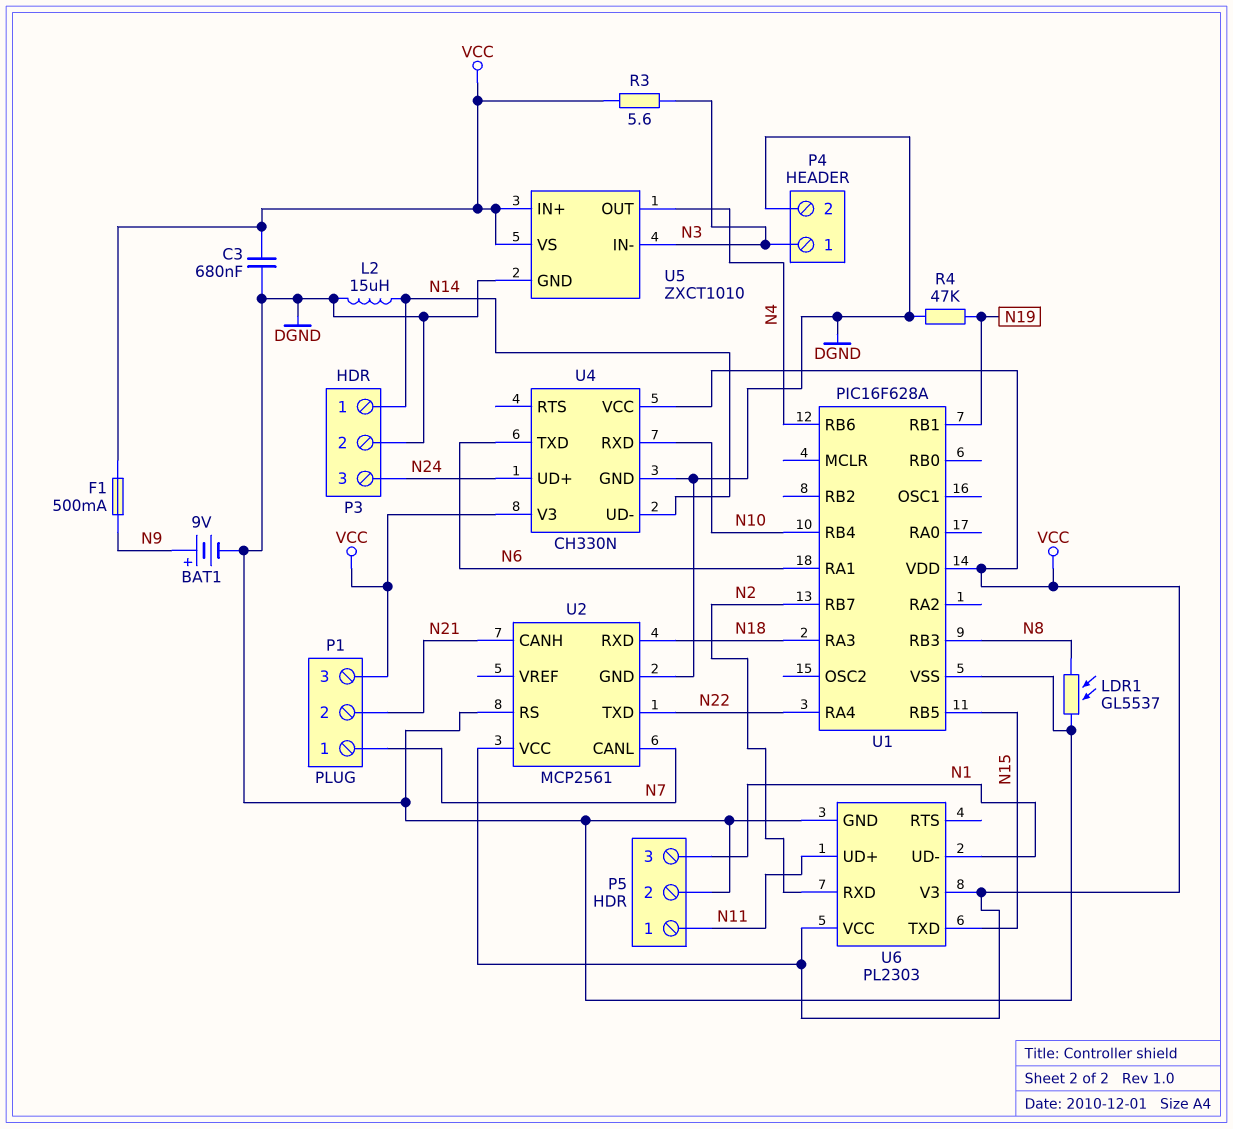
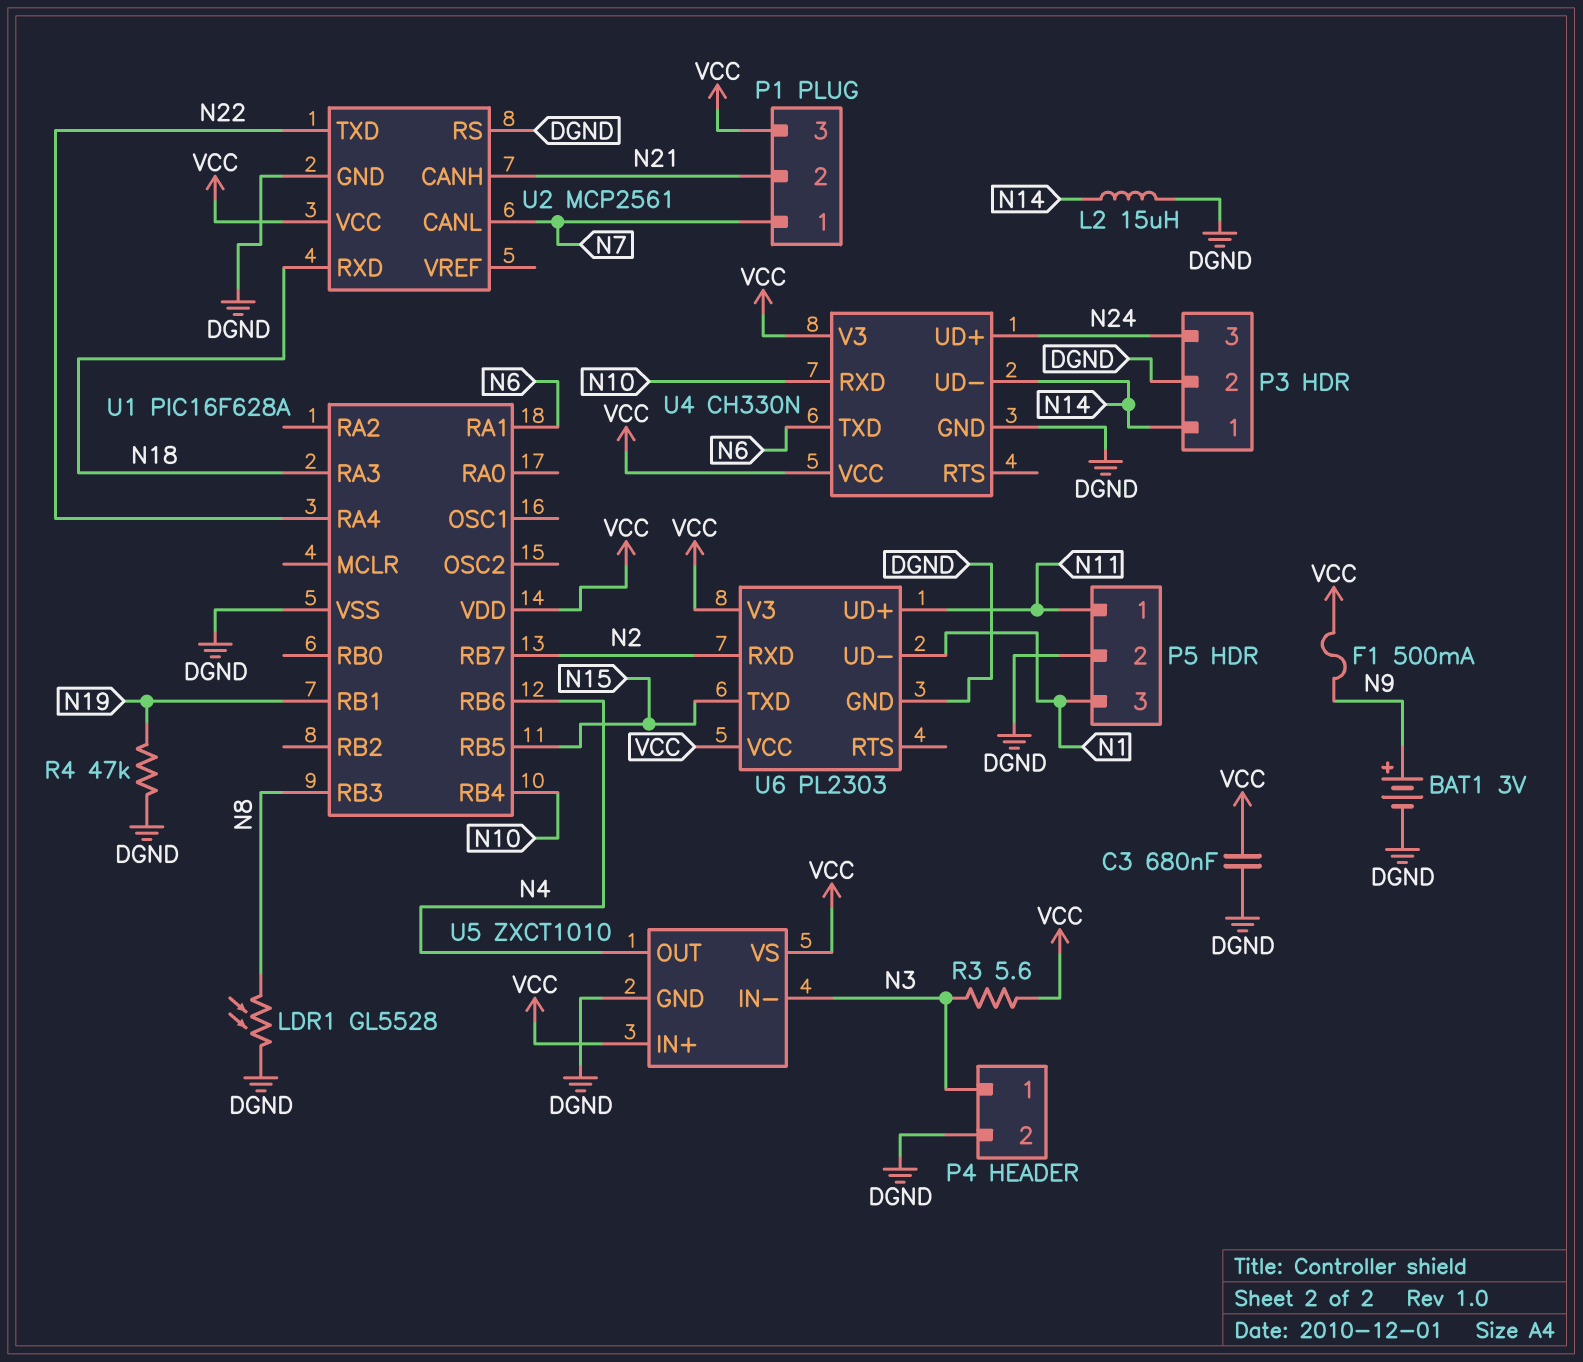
BAT1: 9V (plus N9, minus DGND) -> 3V (plus N9, minus DGND)
LDR1: GL5537 (DGND, N8) -> GL5528 (DGND, N8)

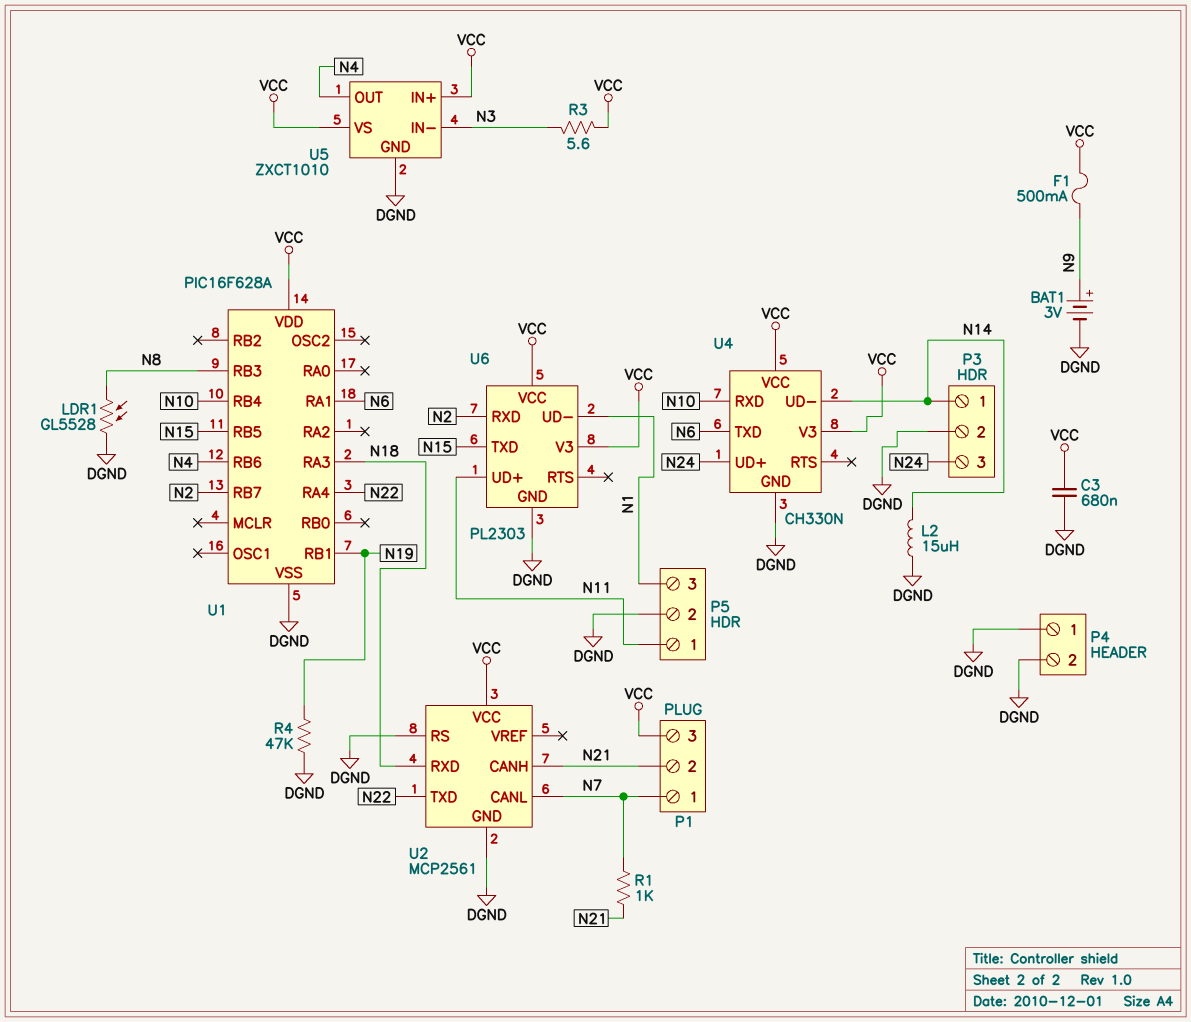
P4 pin 1: N3 -> DGND
R1: none -> 1k (N7, N21)

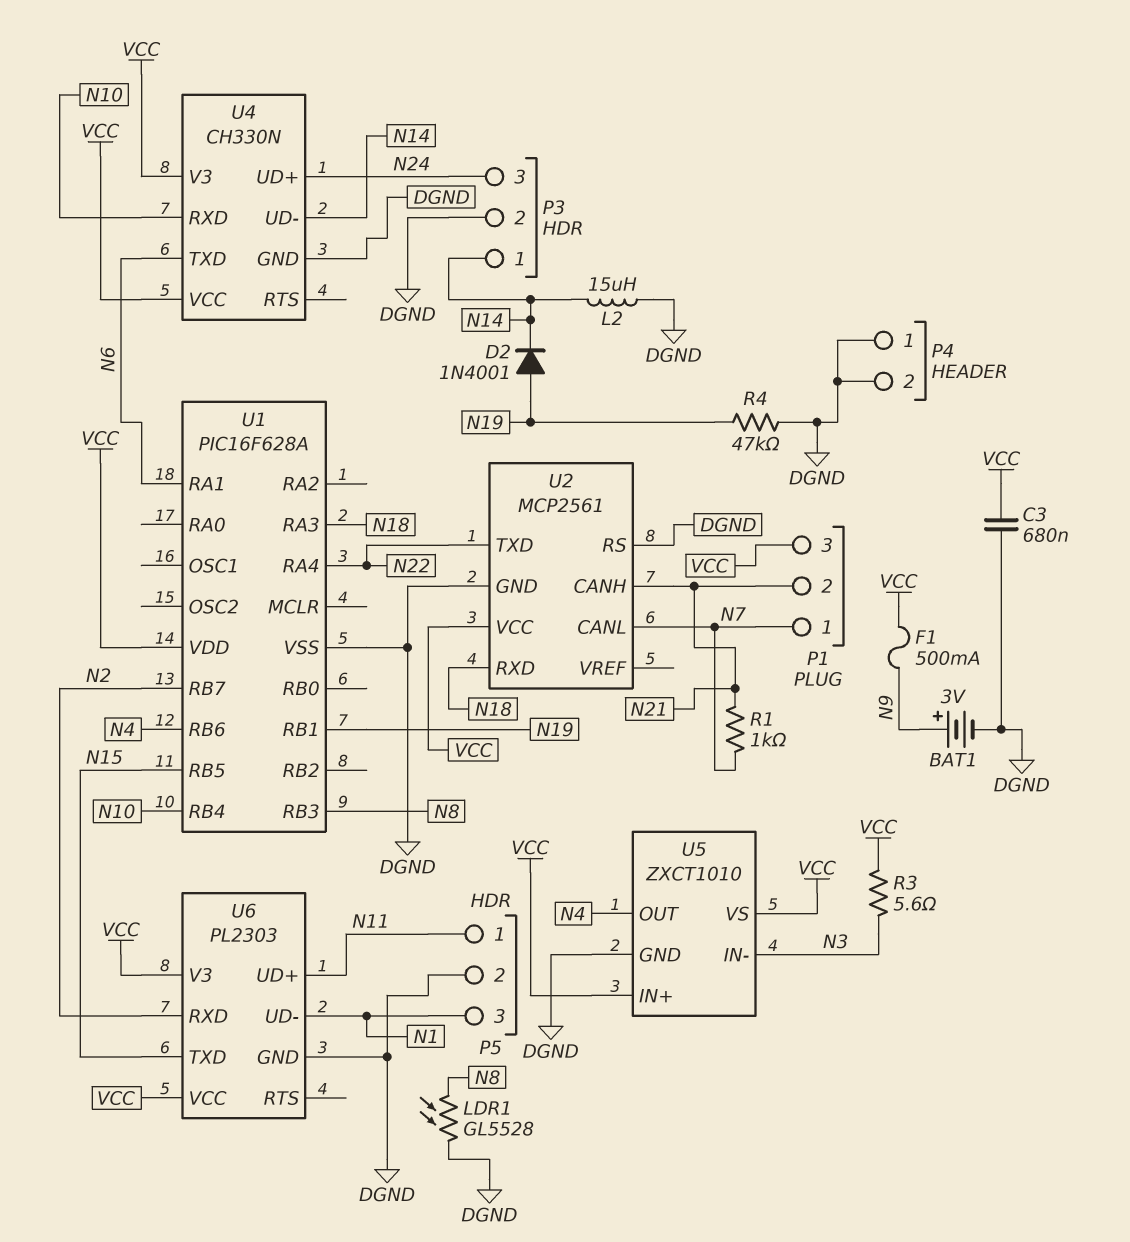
D2: none -> diode 1N4001 (A N19, K N14)

